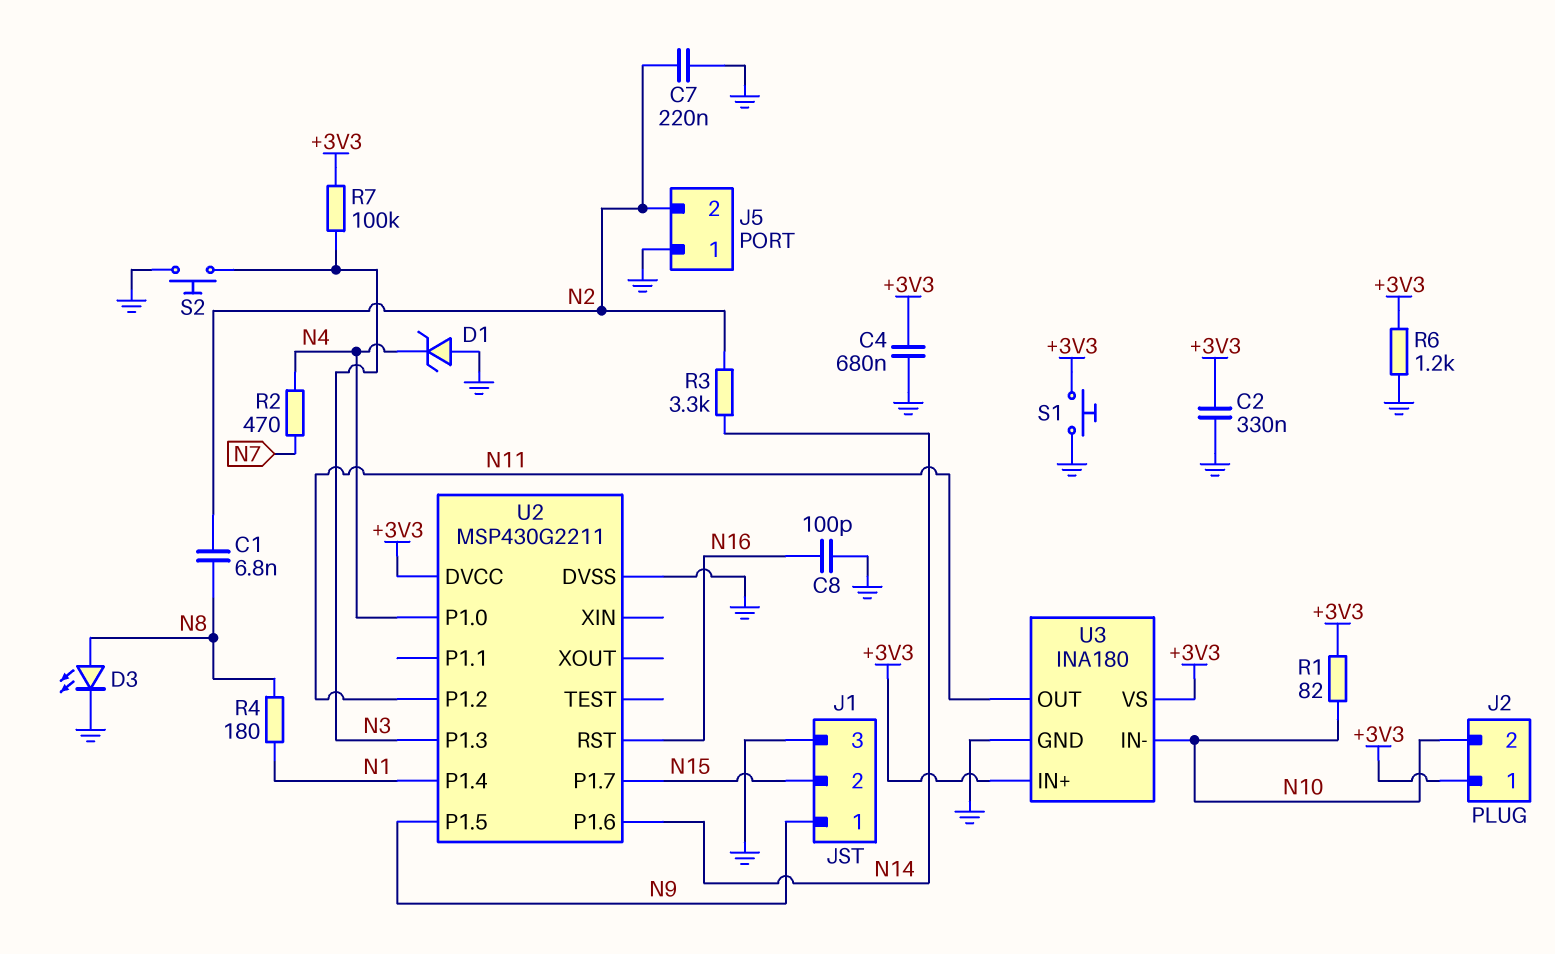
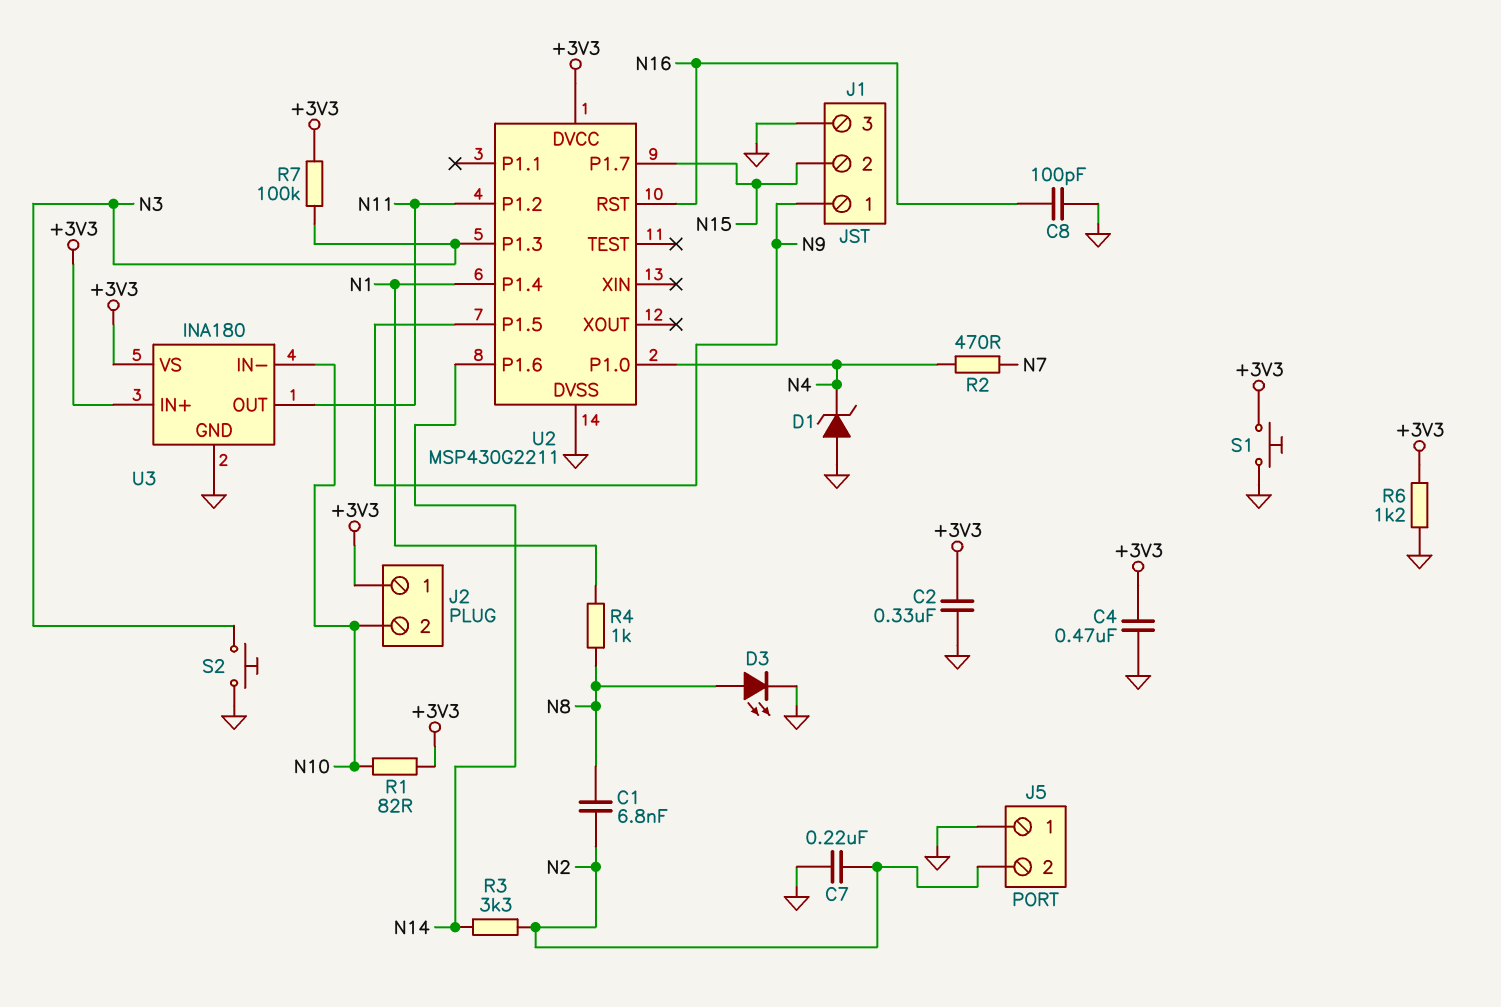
C4: 680nF (+3V3, GND) -> 470nF (+3V3, GND)
R4: 180 (N1, N8) -> 1k (N1, N8)

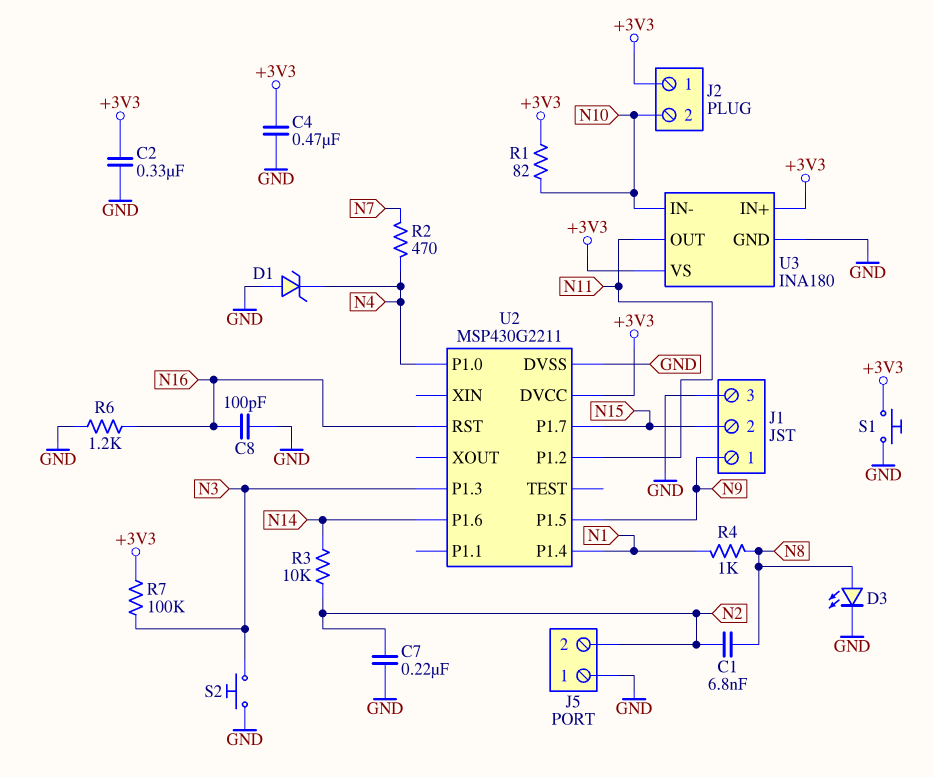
R3: 3.3k (N2, N14) -> 10k (N2, N14)
R6: 1.2k (+3V3, GND) -> 1.2k (GND, N16)

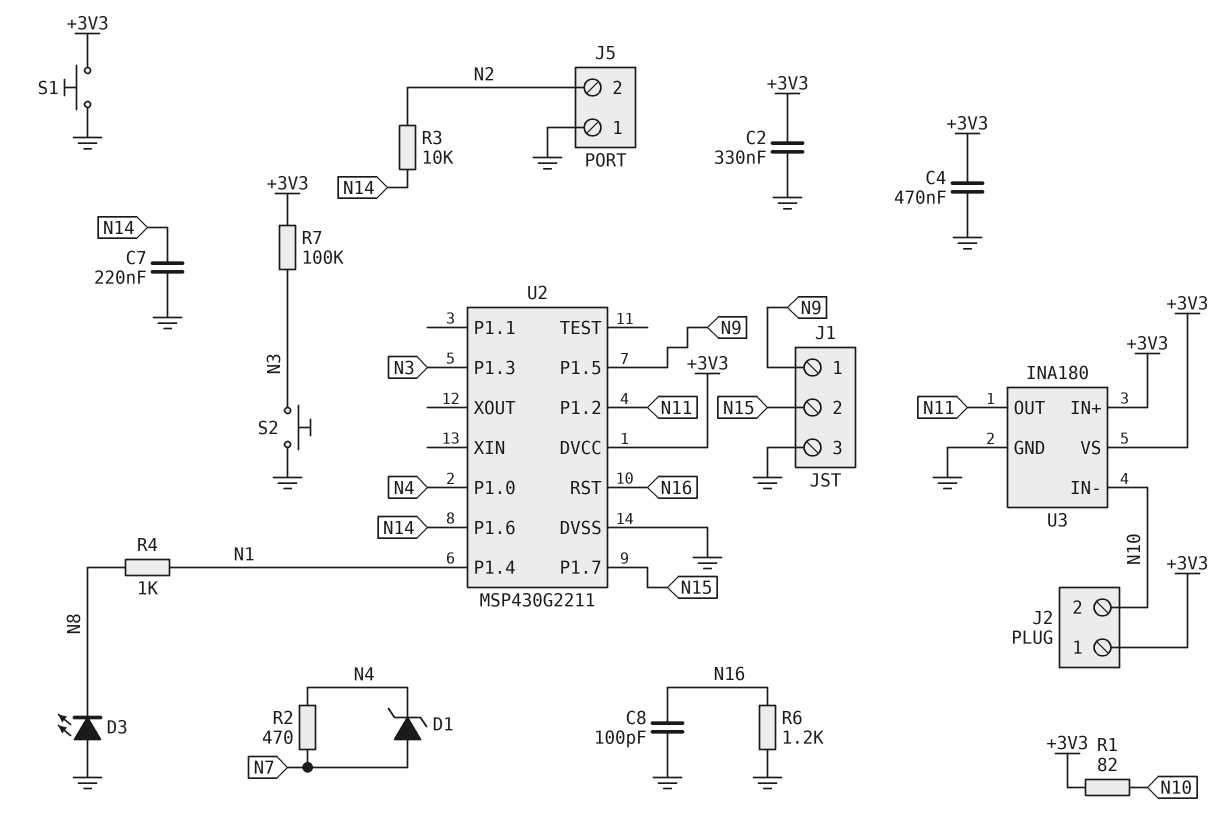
C1: 6.8nF (N2, N8) -> none
C7: 220nF (GND, N2) -> 220nF (GND, N14)
D1: zener (A GND, K N4) -> zener (A N7, K N4)
D3: LED (A N8, K GND) -> LED (A GND, K N8)

